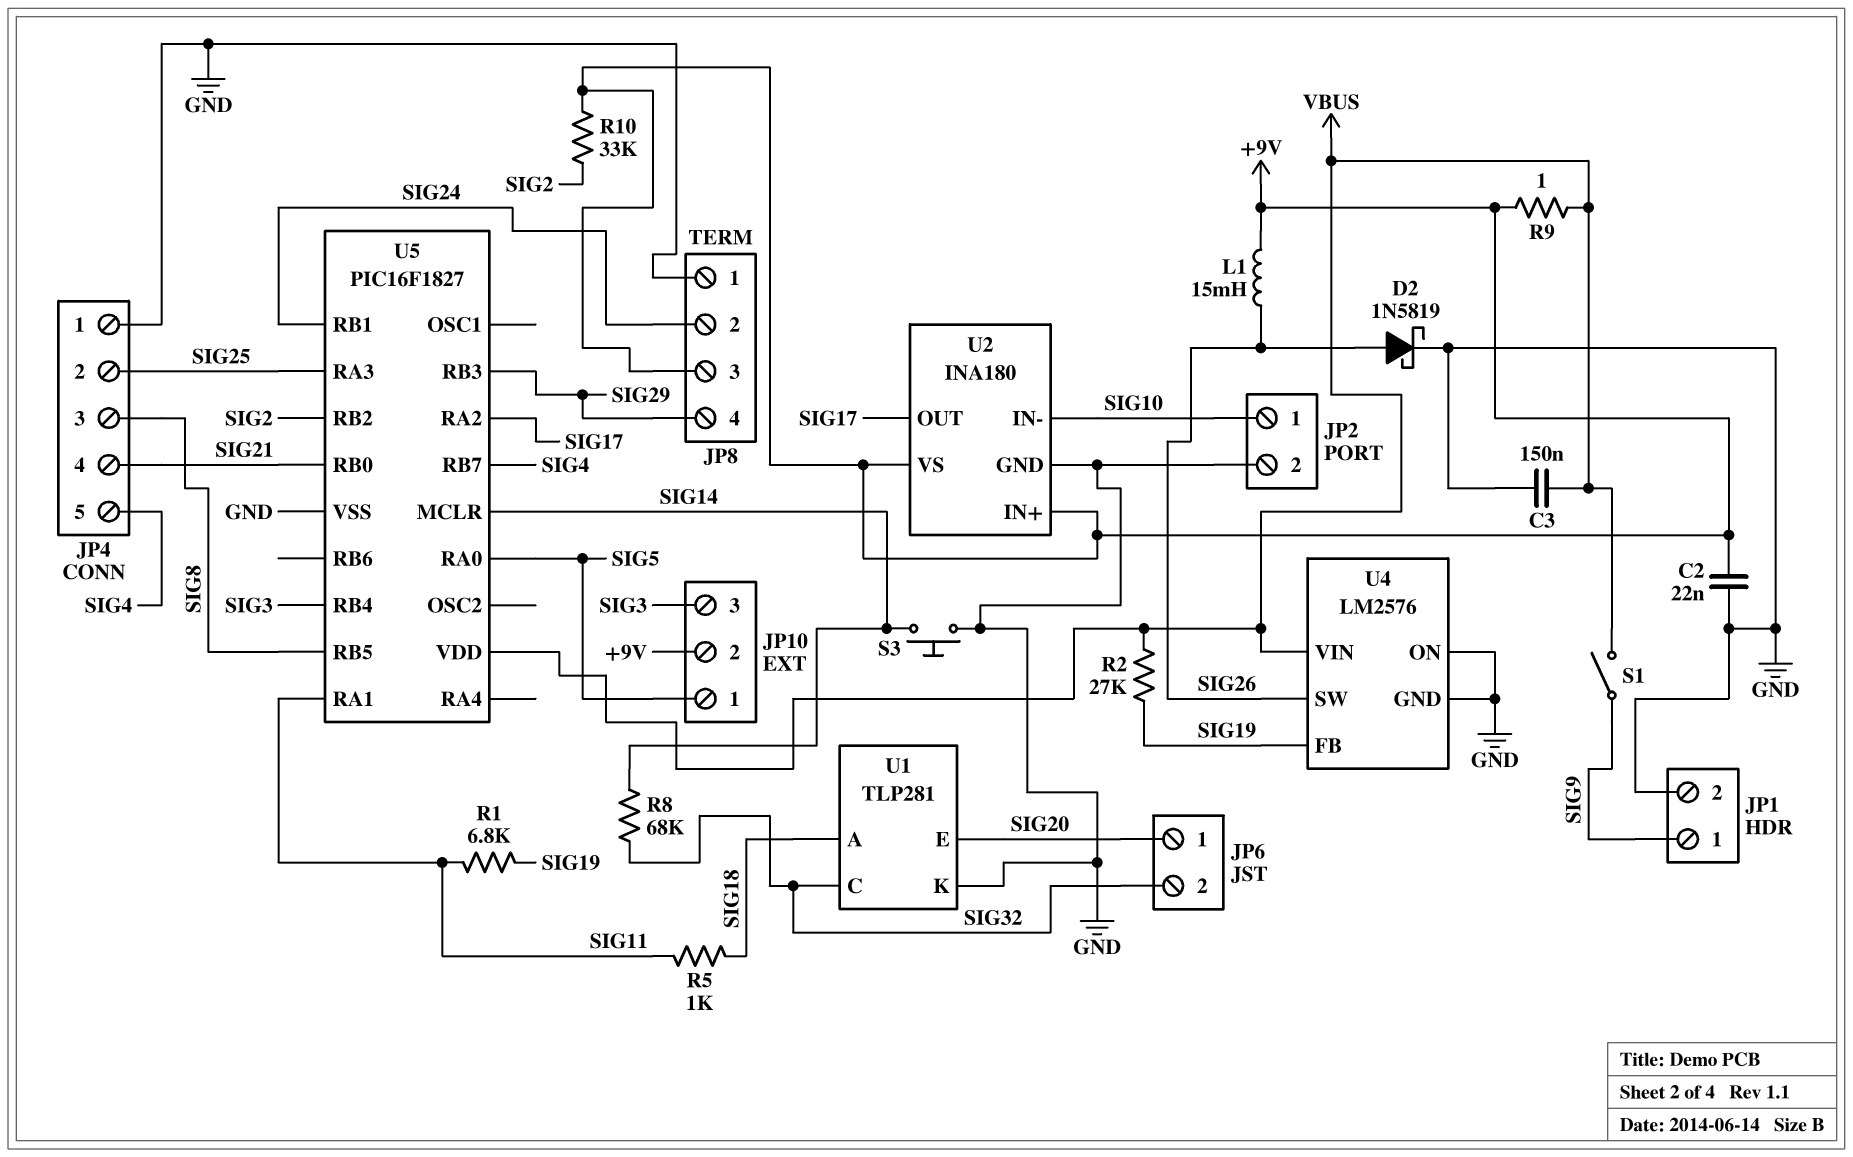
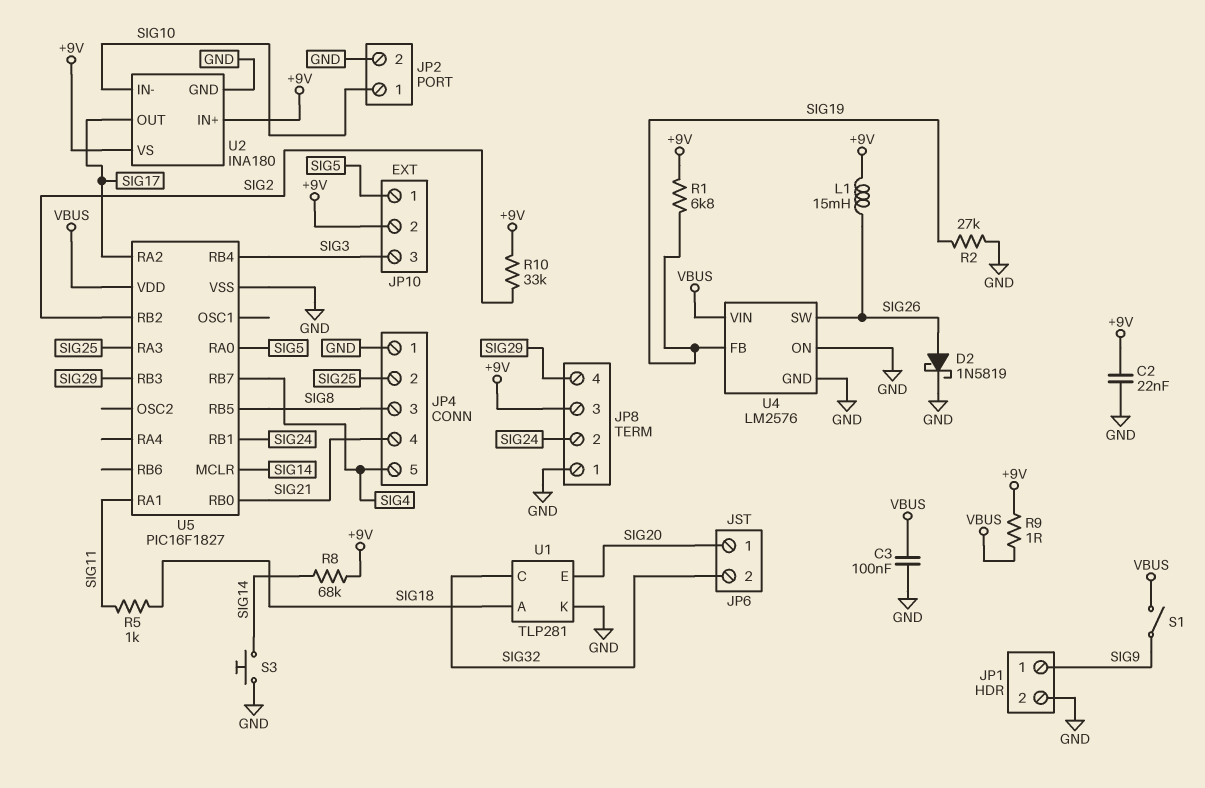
C3: 150nF (GND, VBUS) -> 100nF (GND, VBUS)
R1: 6.8k (SIG11, SIG19) -> 6.8k (+9V, SIG19)
R2: 27k (SIG19, VBUS) -> 27k (GND, SIG19)
R8: 68k (SIG14, SIG32) -> 68k (+9V, SIG14)

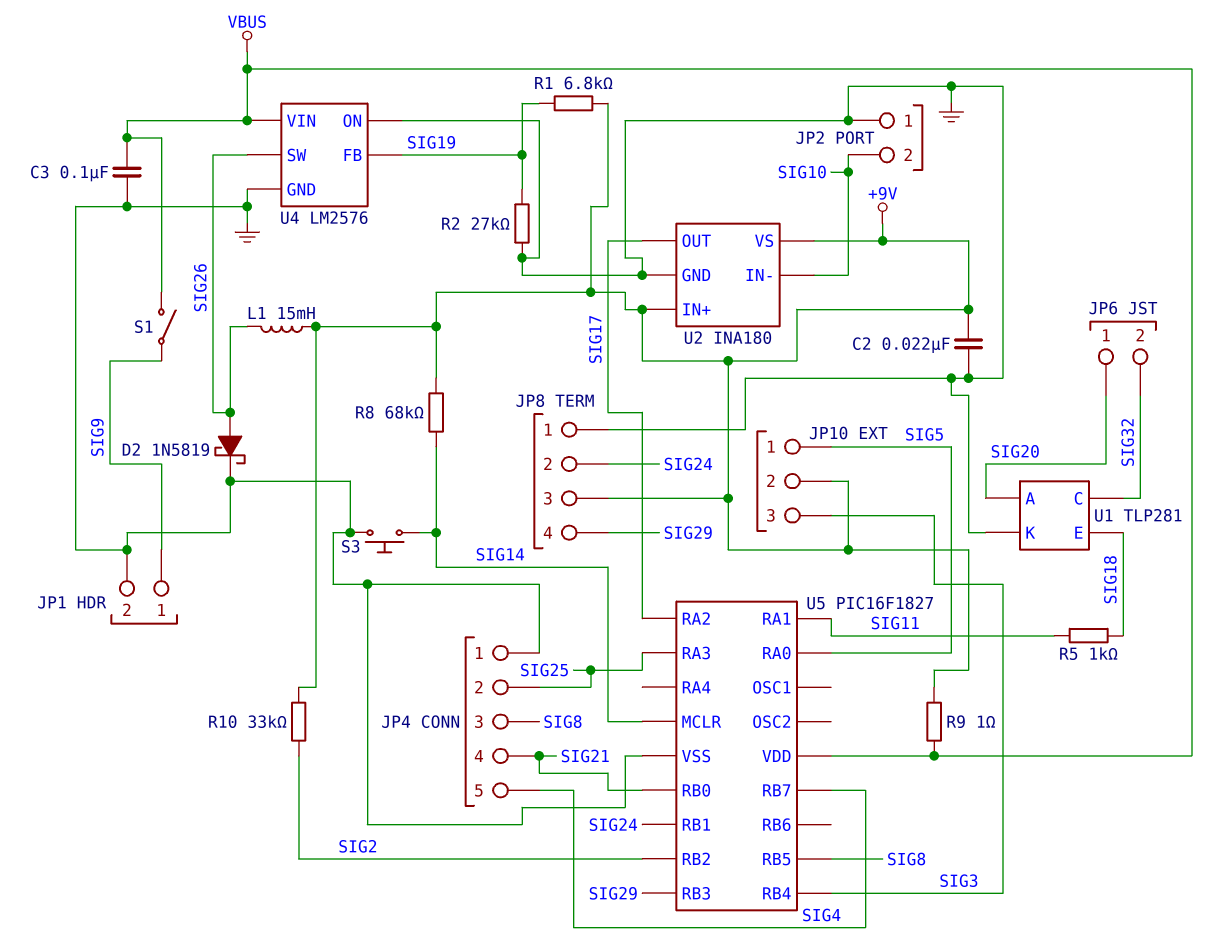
JP2 pin 1: SIG10 -> GND
JP2 pin 2: GND -> SIG10
U1 pin A: SIG18 -> SIG20
U1 pin E: SIG20 -> SIG18

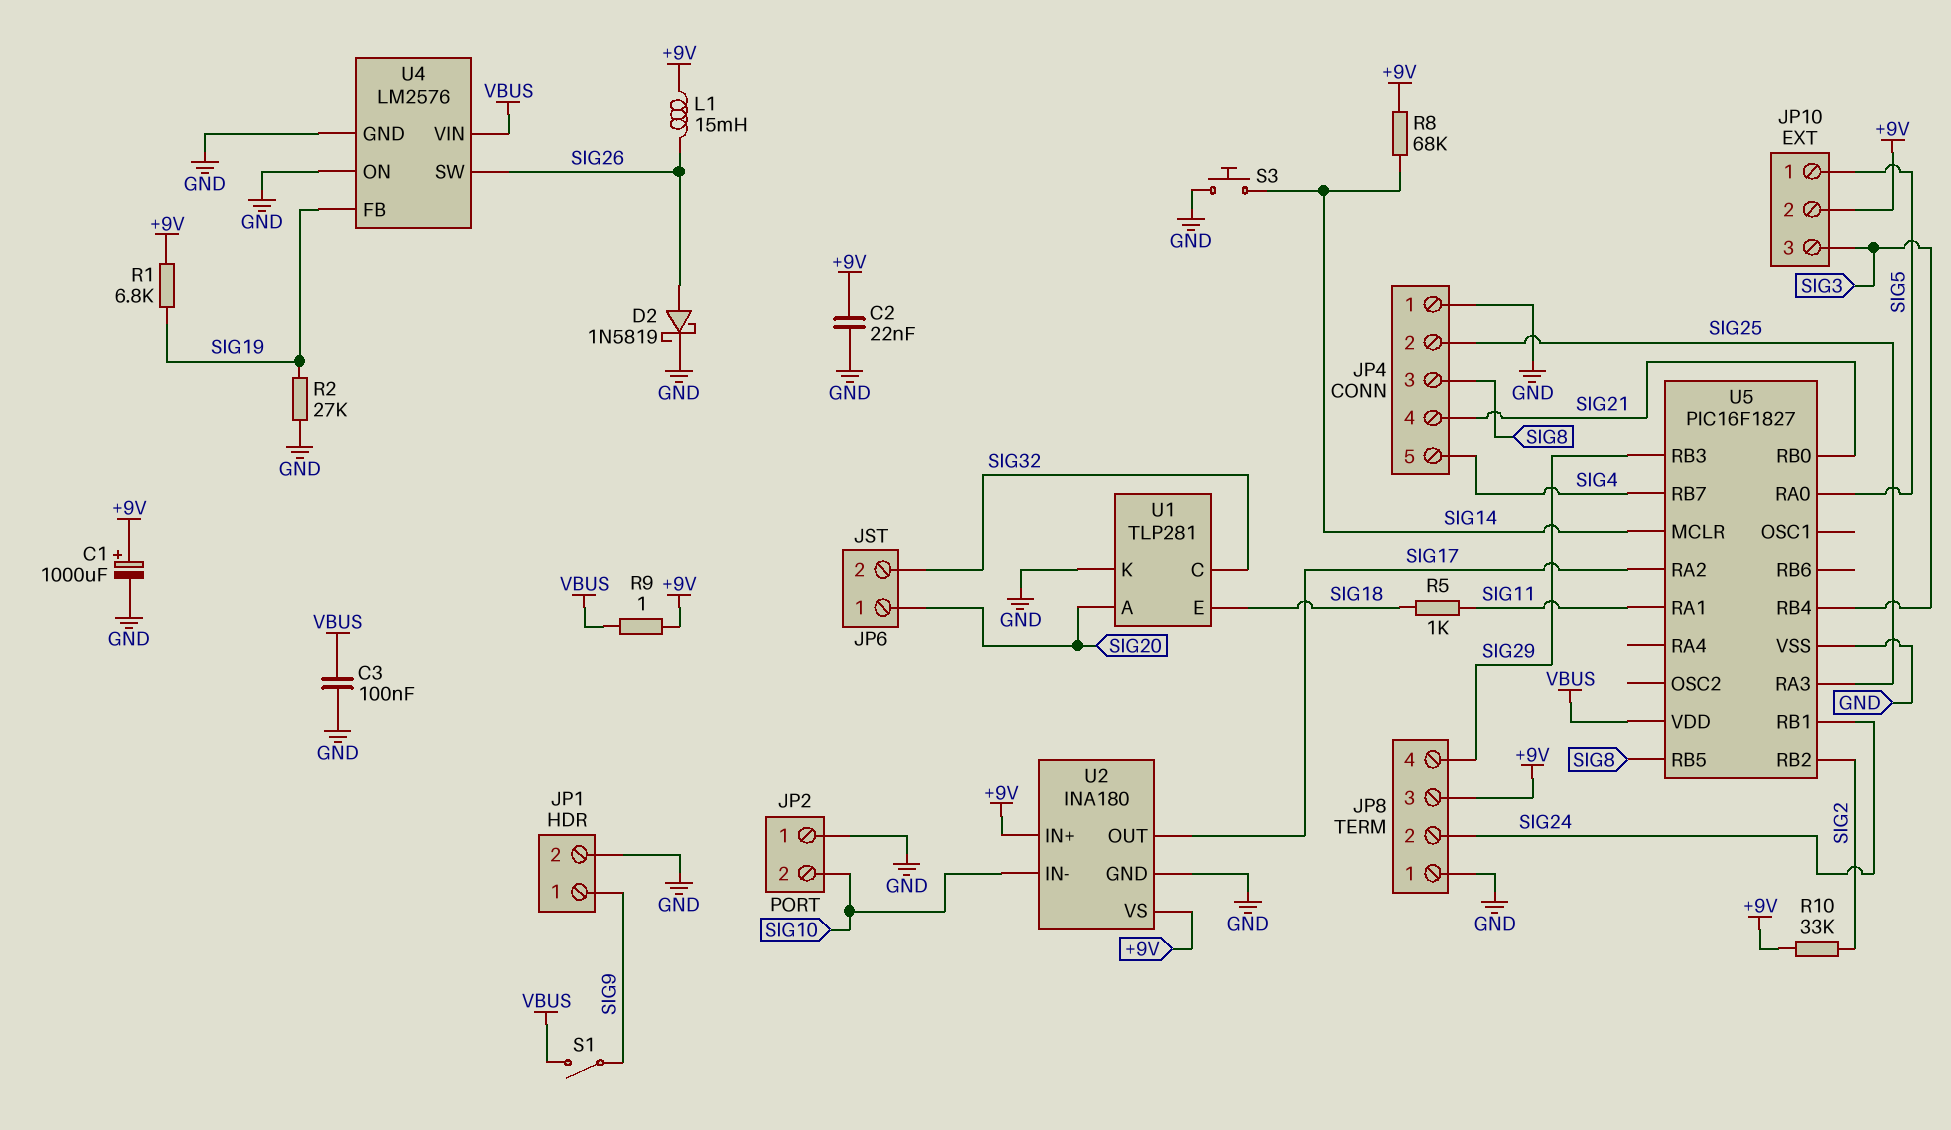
C1: none -> 1000uF (plus +9V, minus GND)

